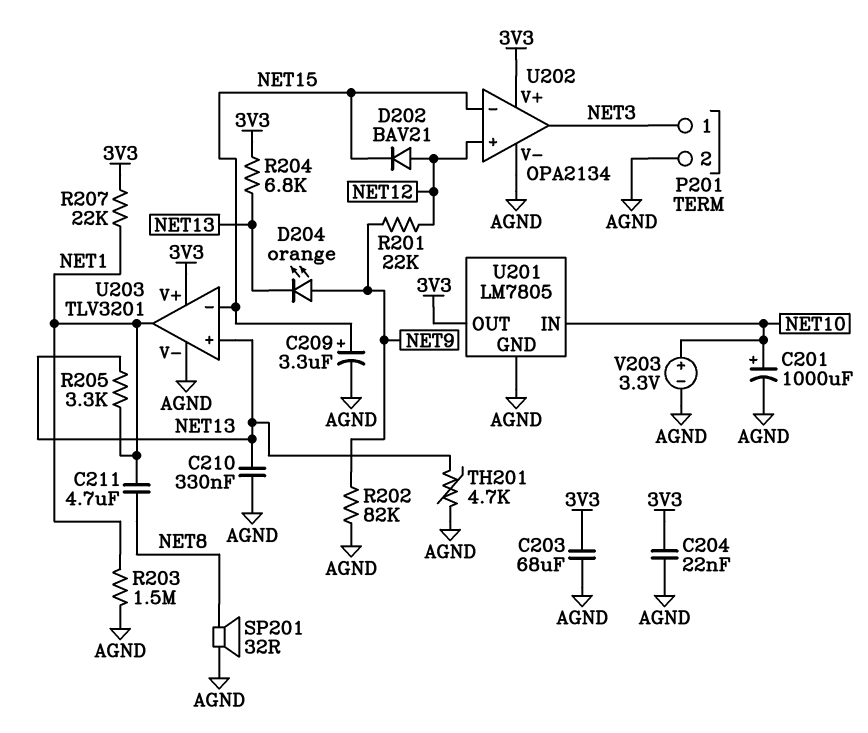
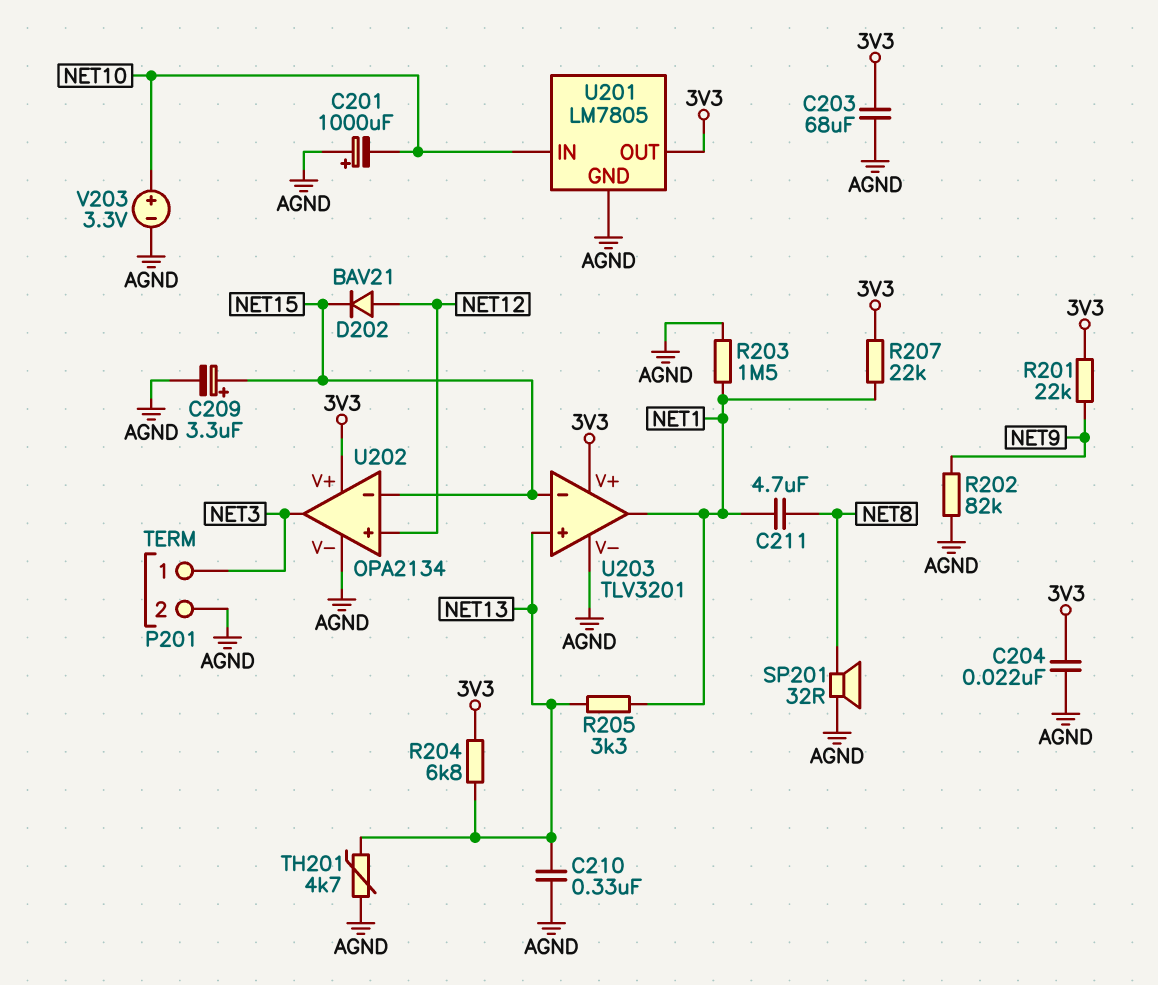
C201: 1000uF (plus NET10, minus AGND) -> 1000uF (plus AGND, minus NET10)
D204: LED orange (A NET9, K NET13) -> none
R201: 22k (NET9, NET12) -> 22k (3V3, NET9)

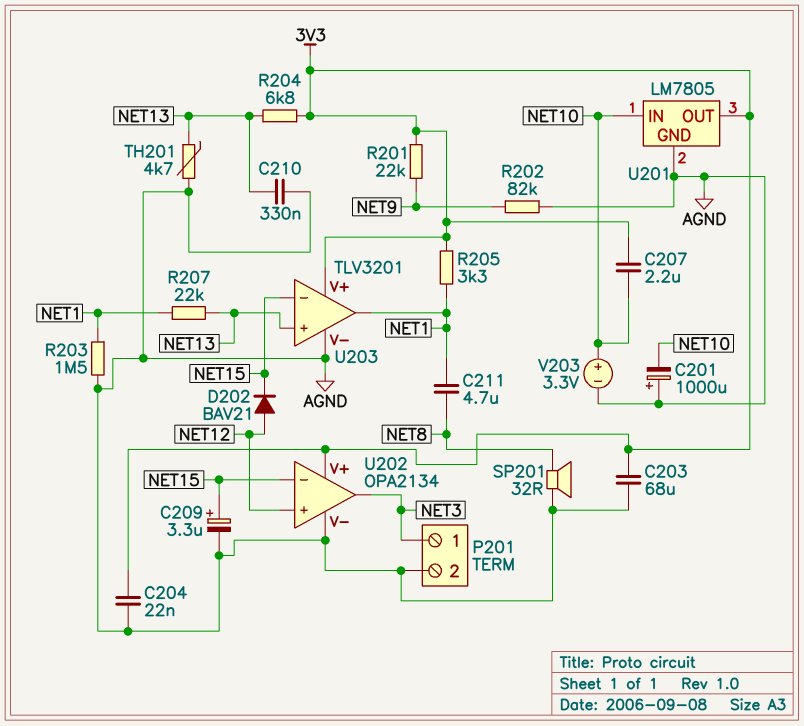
C207: none -> 2.2uF (3V3, NET10)
R205: 3.3k (NET1, NET13) -> 3.3k (3V3, NET1)
R207: 22k (3V3, NET1) -> 22k (NET1, NET13)

